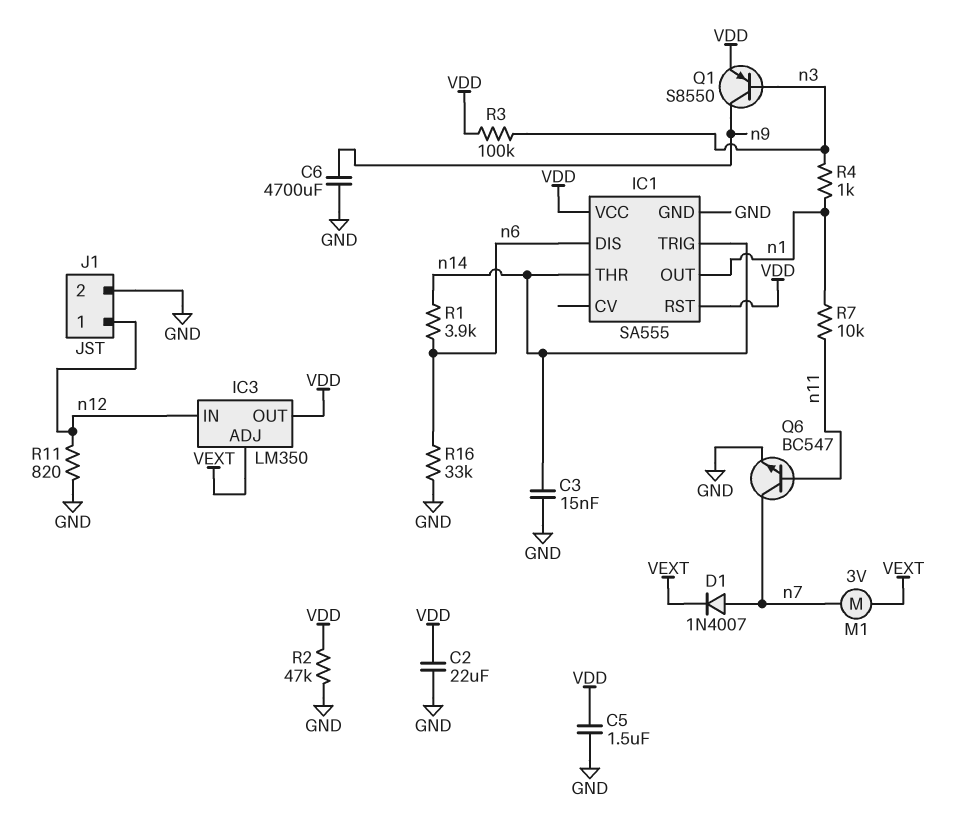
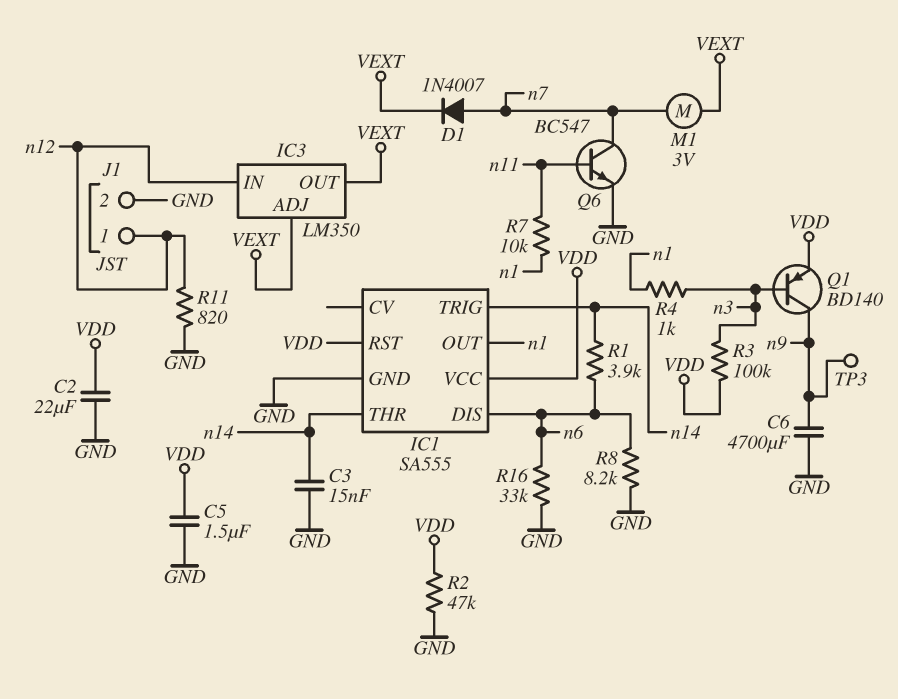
IC3 pin OUT: VDD -> VEXT
Q1: PNP S8550 (B n3, C n9, E VDD) -> PNP BD140 (B n3, C n9, E VDD)
R8: none -> 8.2k (GND, n6)
TP3: none -> test point (n9)

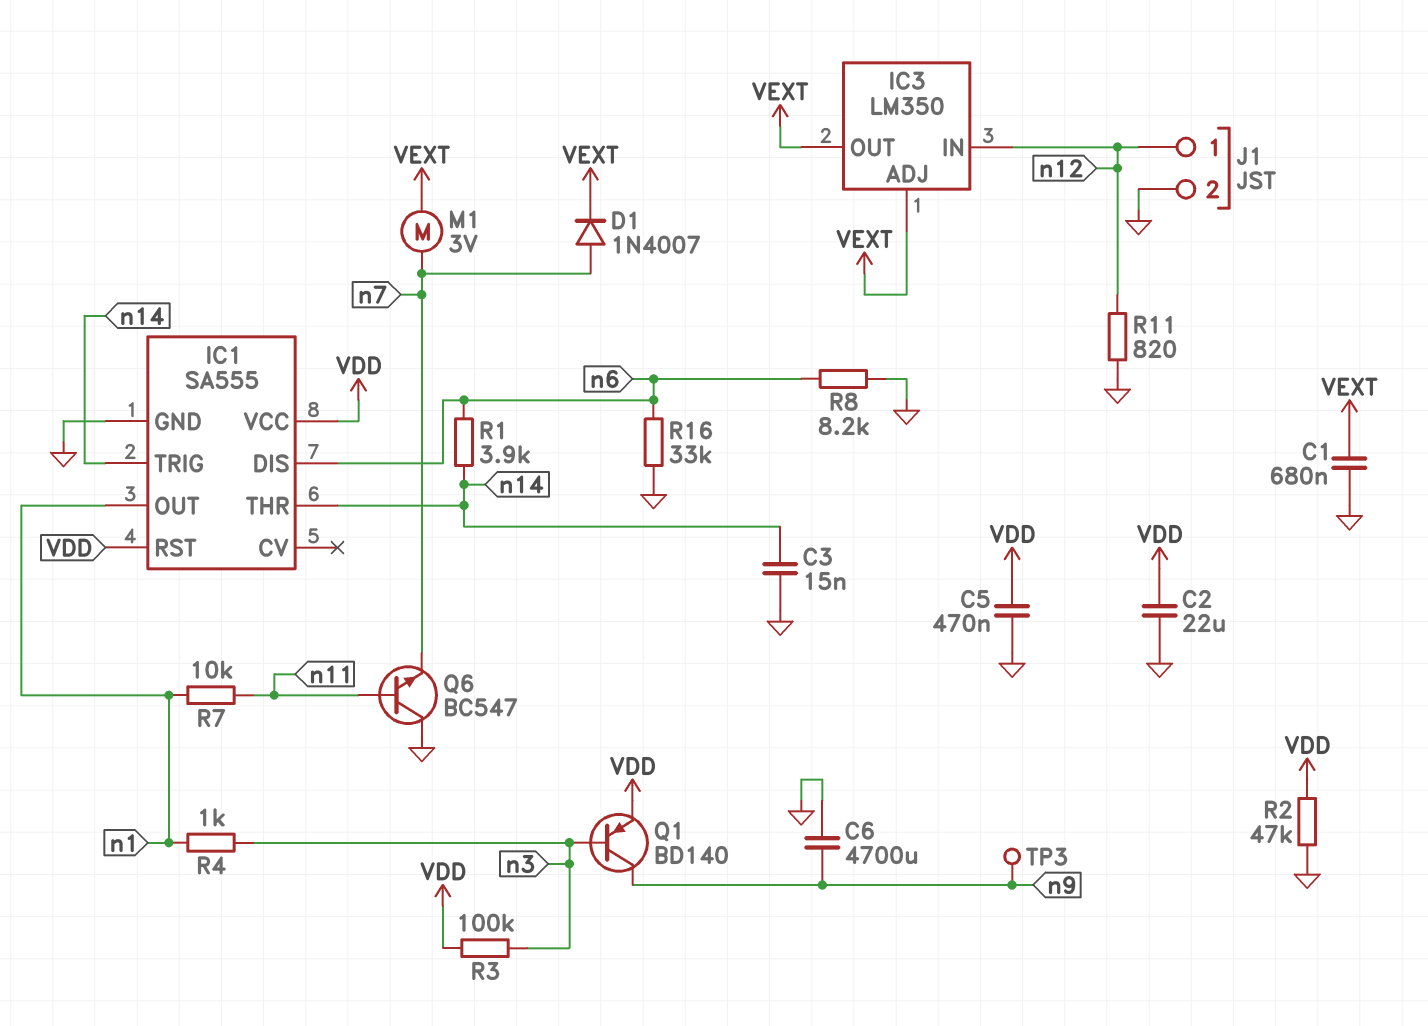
C1: none -> 680nF (GND, VEXT)
C5: 1.5uF (GND, VDD) -> 470nF (GND, VDD)
Q6: NPN BC547 (B n11, C n7, E GND) -> NPN BC547 (B n11, C GND, E n7)

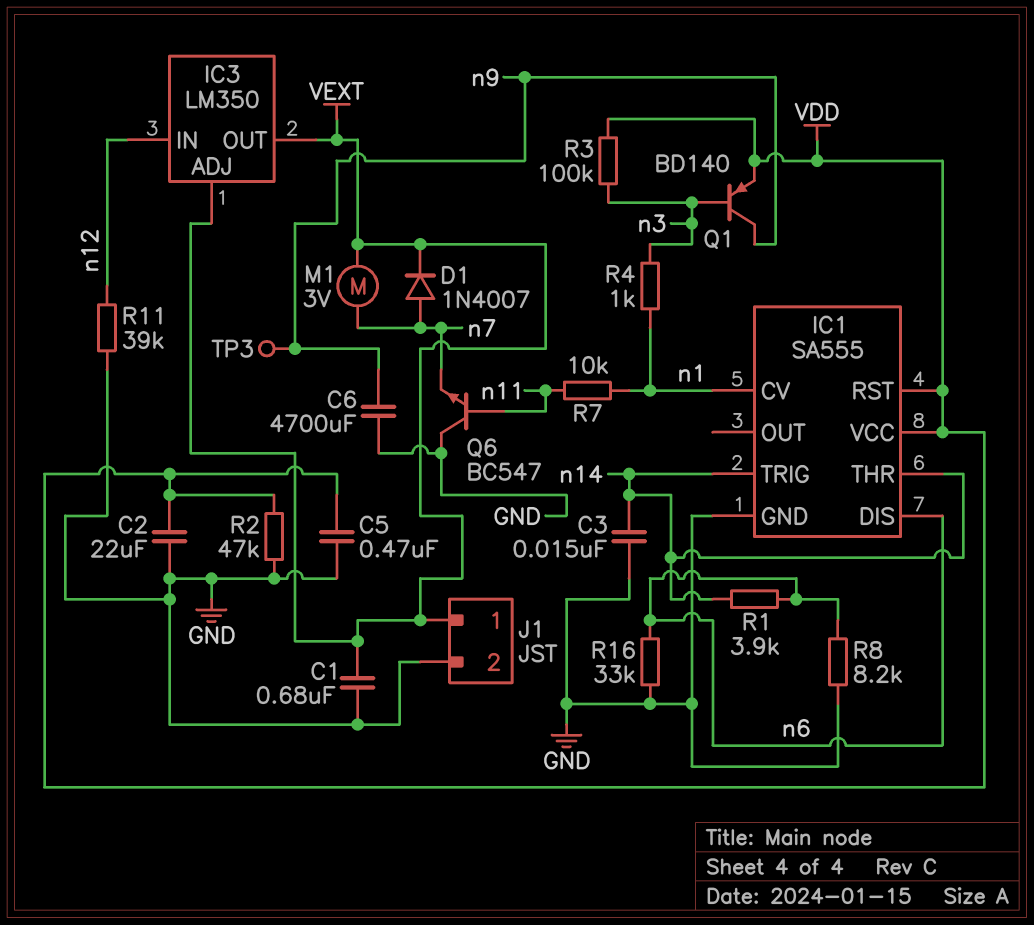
IC1 pin CV: none -> n1
IC1 pin OUT: n1 -> none
J1 pin 1: n12 -> VEXT
R11: 820 (GND, n12) -> 39k (GND, n12)

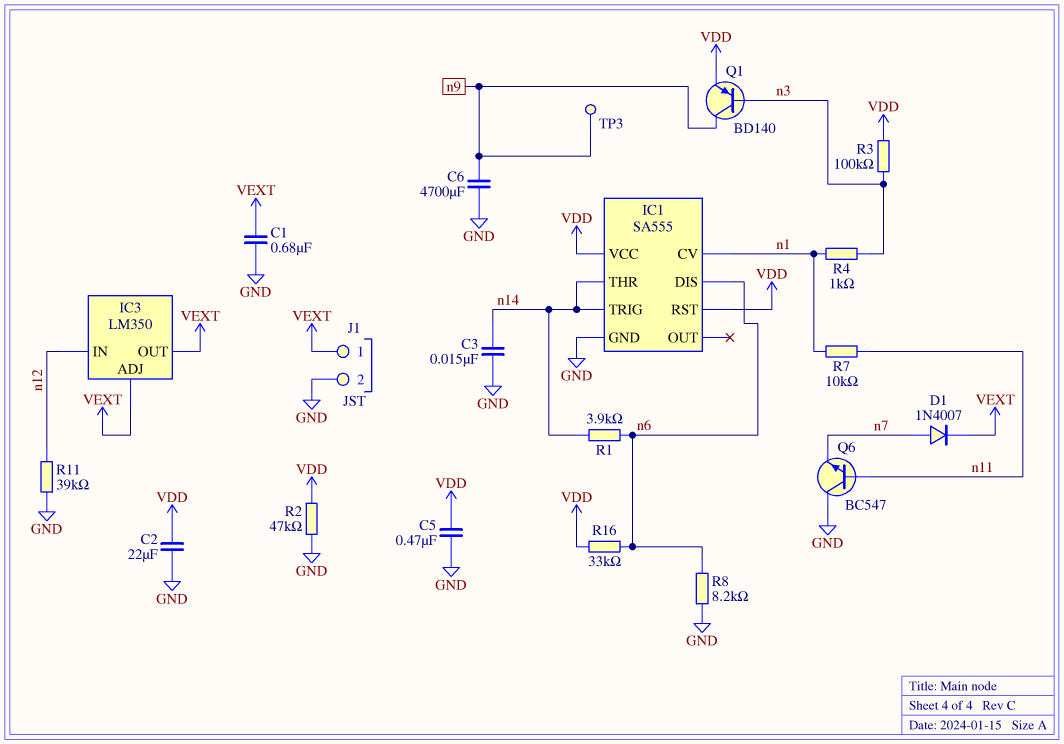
M1: motor 3V (VEXT, n7) -> none
R16: 33k (GND, n6) -> 33k (VDD, n6)

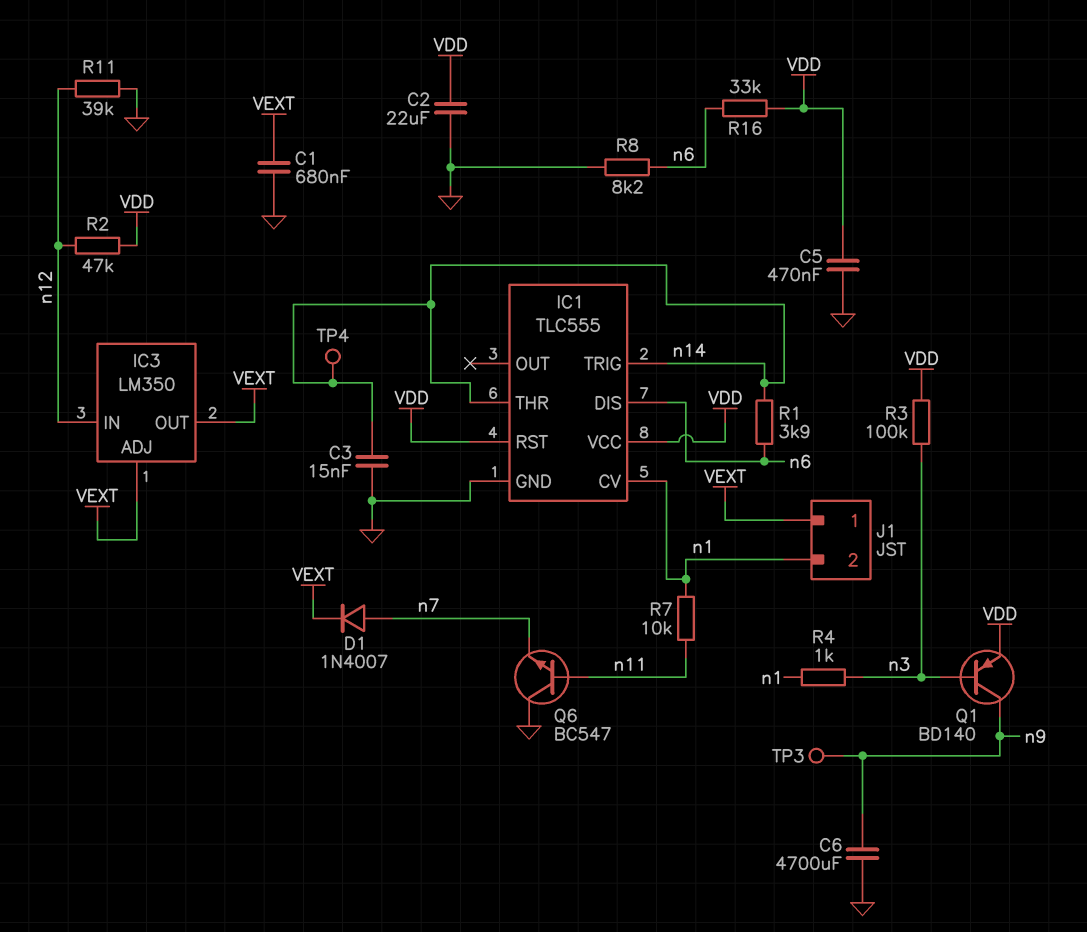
IC1: SA555 -> TLC555
J1 pin 2: GND -> n1
R2: 47k (GND, VDD) -> 47k (VDD, n12)
TP4: none -> test point (n14)

